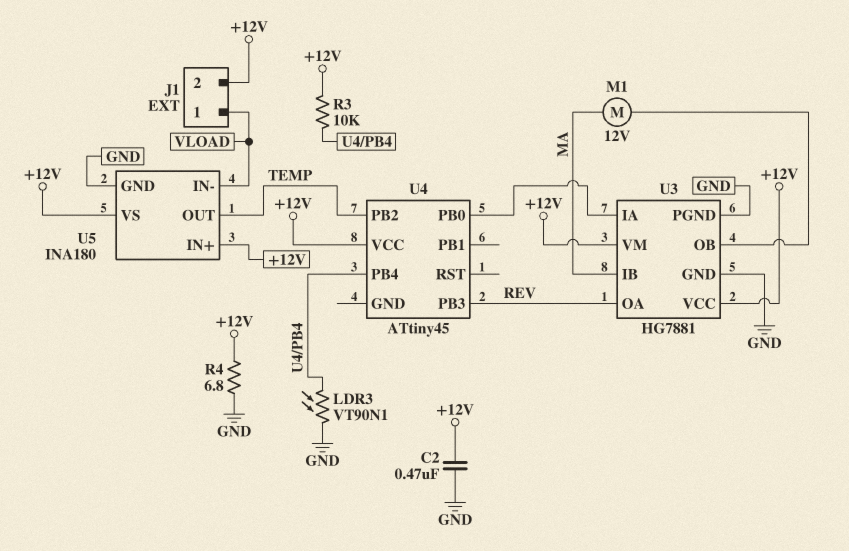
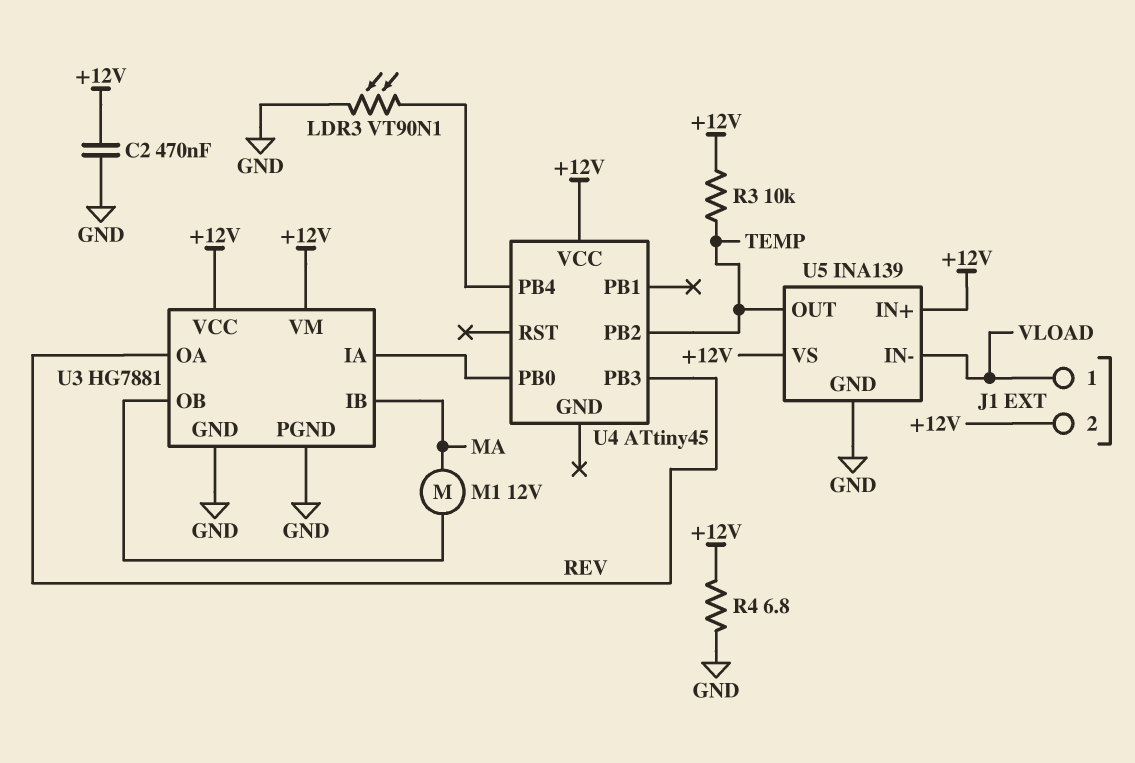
R3: 10k (+12V, U4/PB4) -> 10k (+12V, TEMP)
U5: INA180 -> INA139

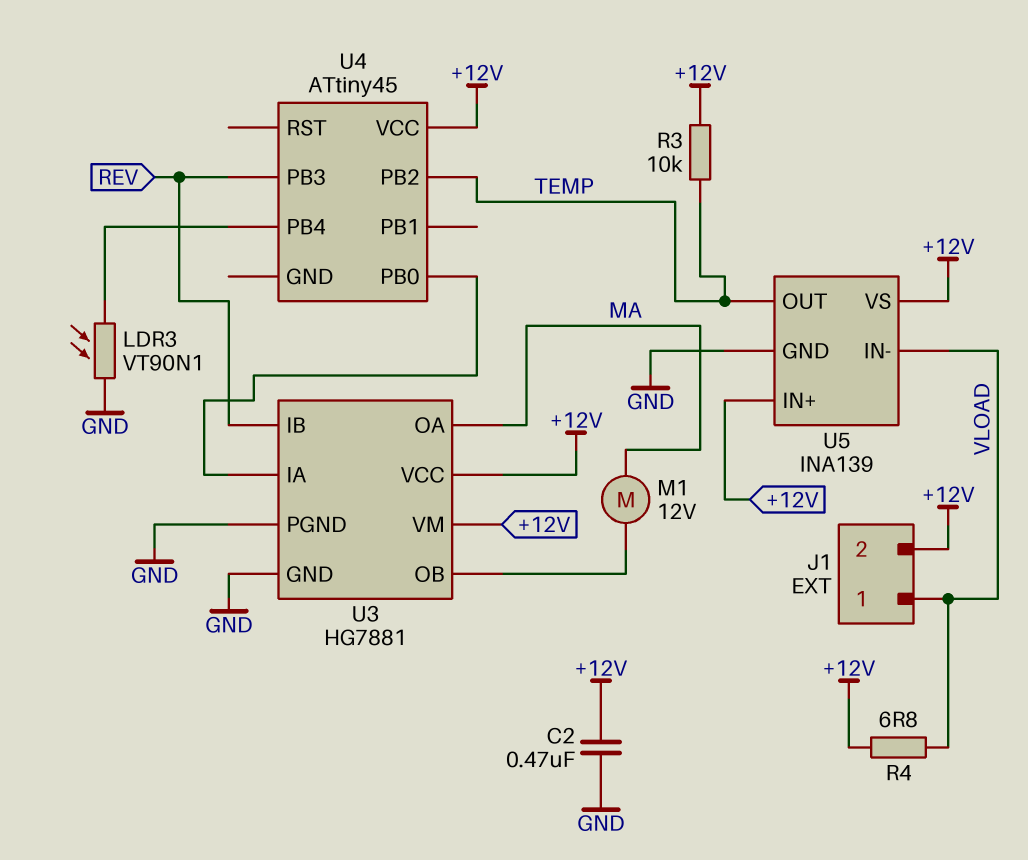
R4: 6.8 (+12V, GND) -> 6.8 (+12V, VLOAD)
U3 pin IB: MA -> REV
U3 pin OA: REV -> MA

